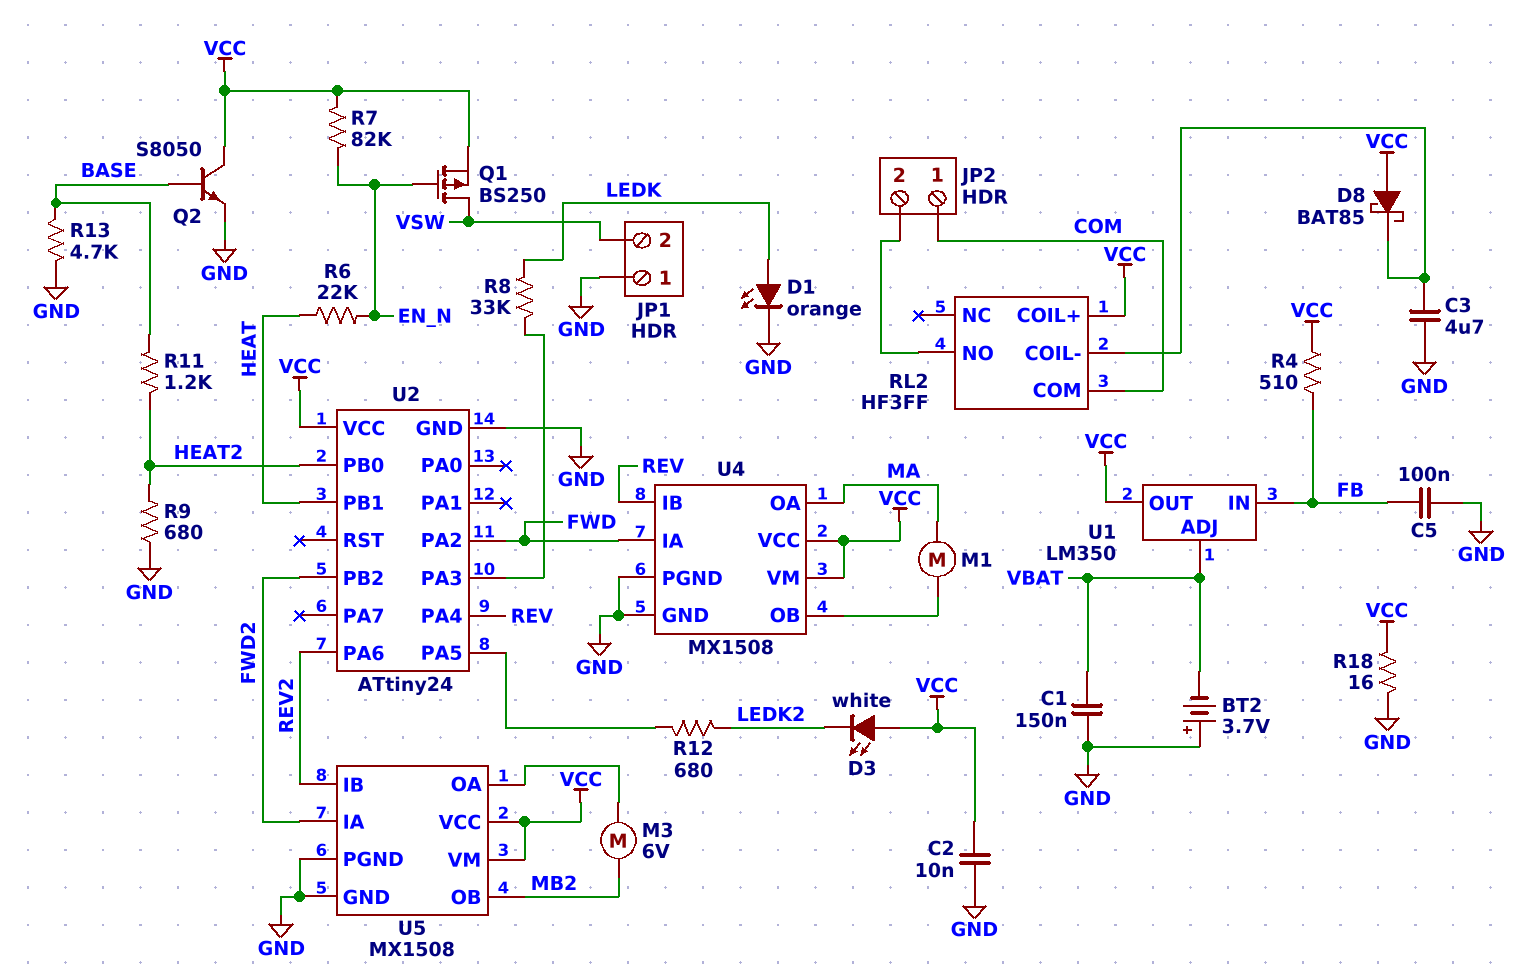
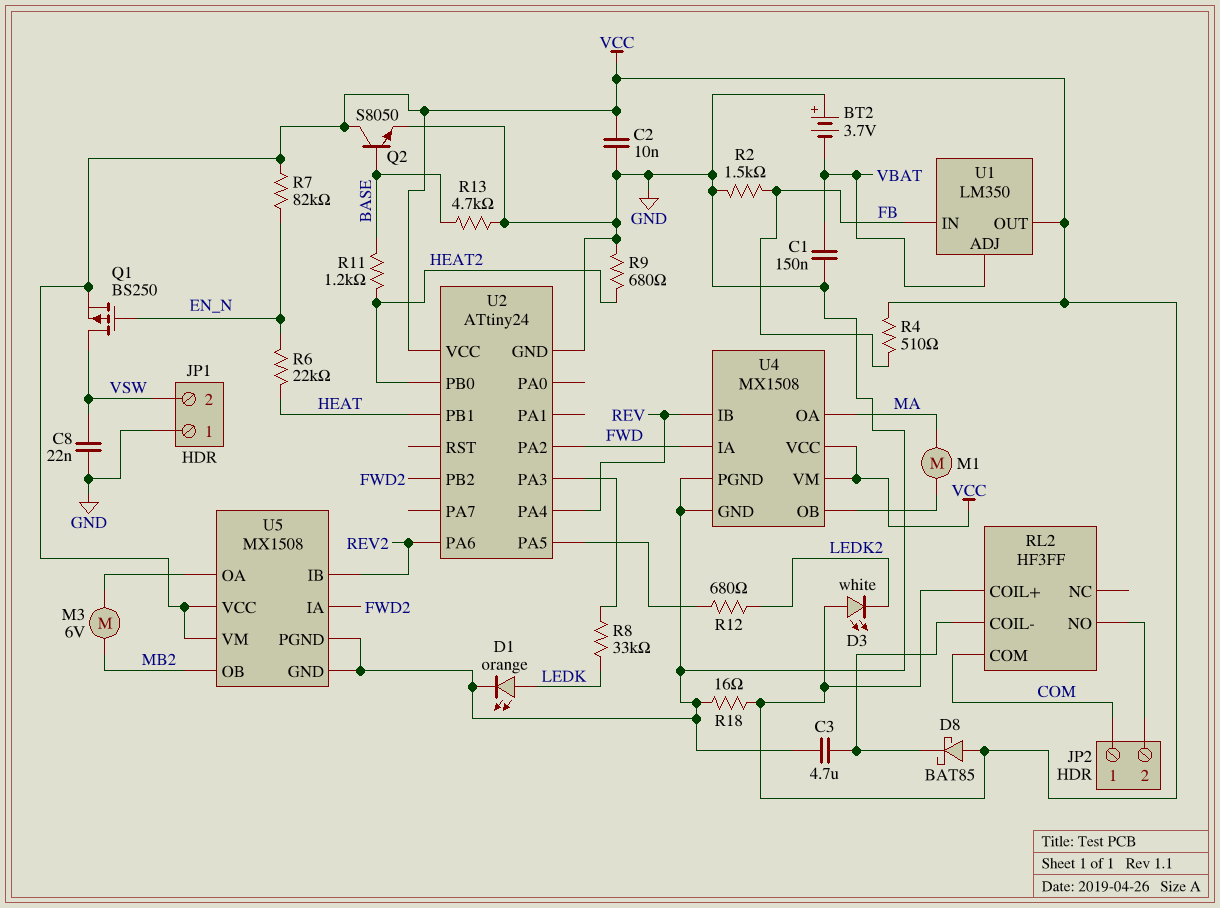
C5: 100nF (FB, GND) -> none
C8: none -> 22nF (GND, VSW)
R2: none -> 1.5k (FB, GND)

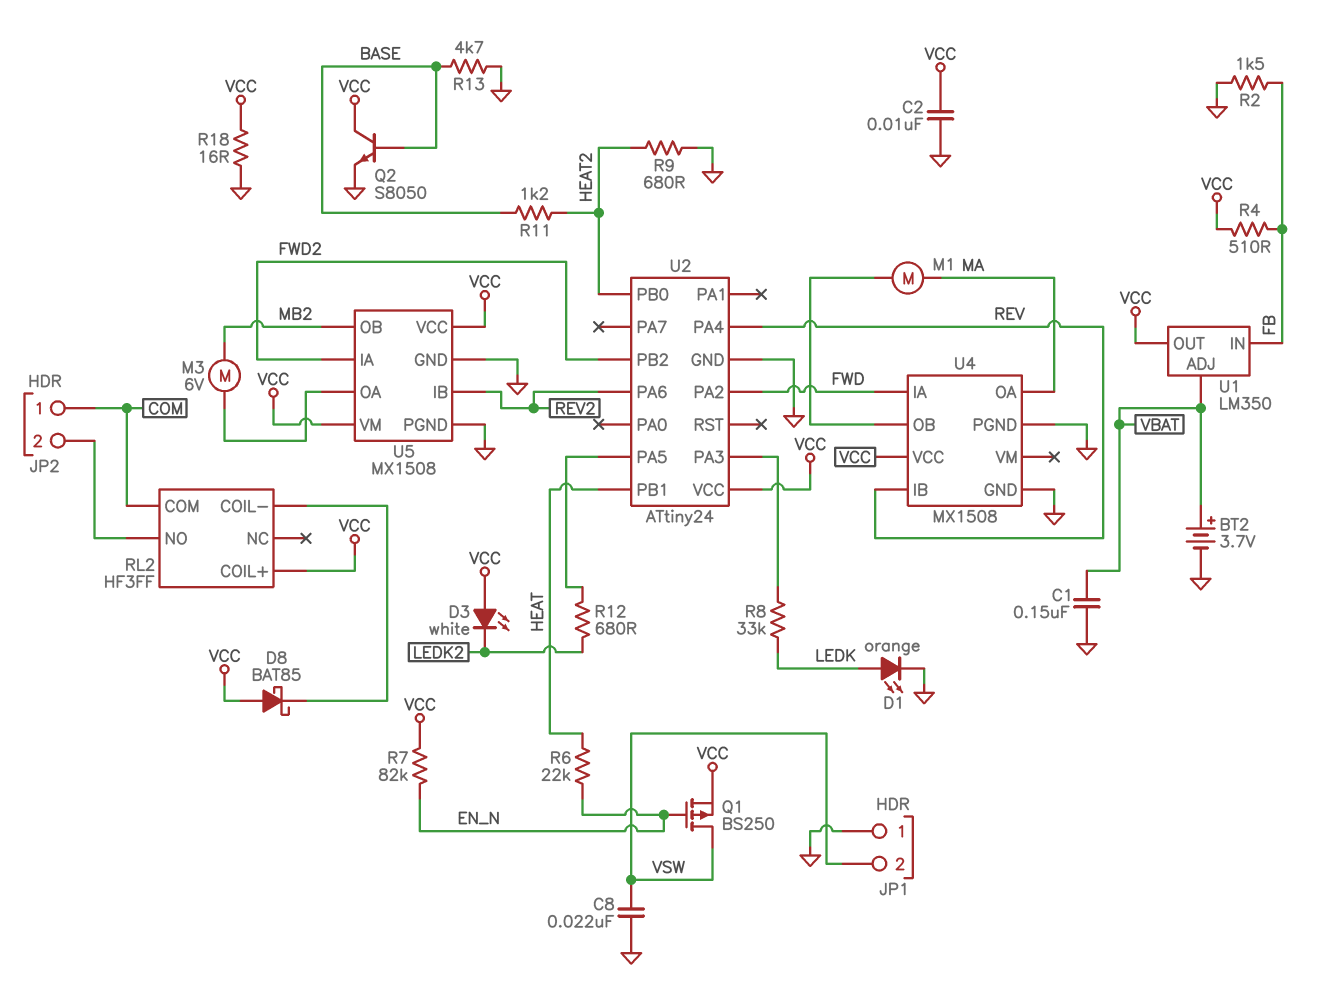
BT2: 3.7V (plus GND, minus VBAT) -> 3.7V (plus VBAT, minus GND)
C3: 4.7uF (GND, RL2/COIL-) -> none
U4 pin VM: VCC -> none

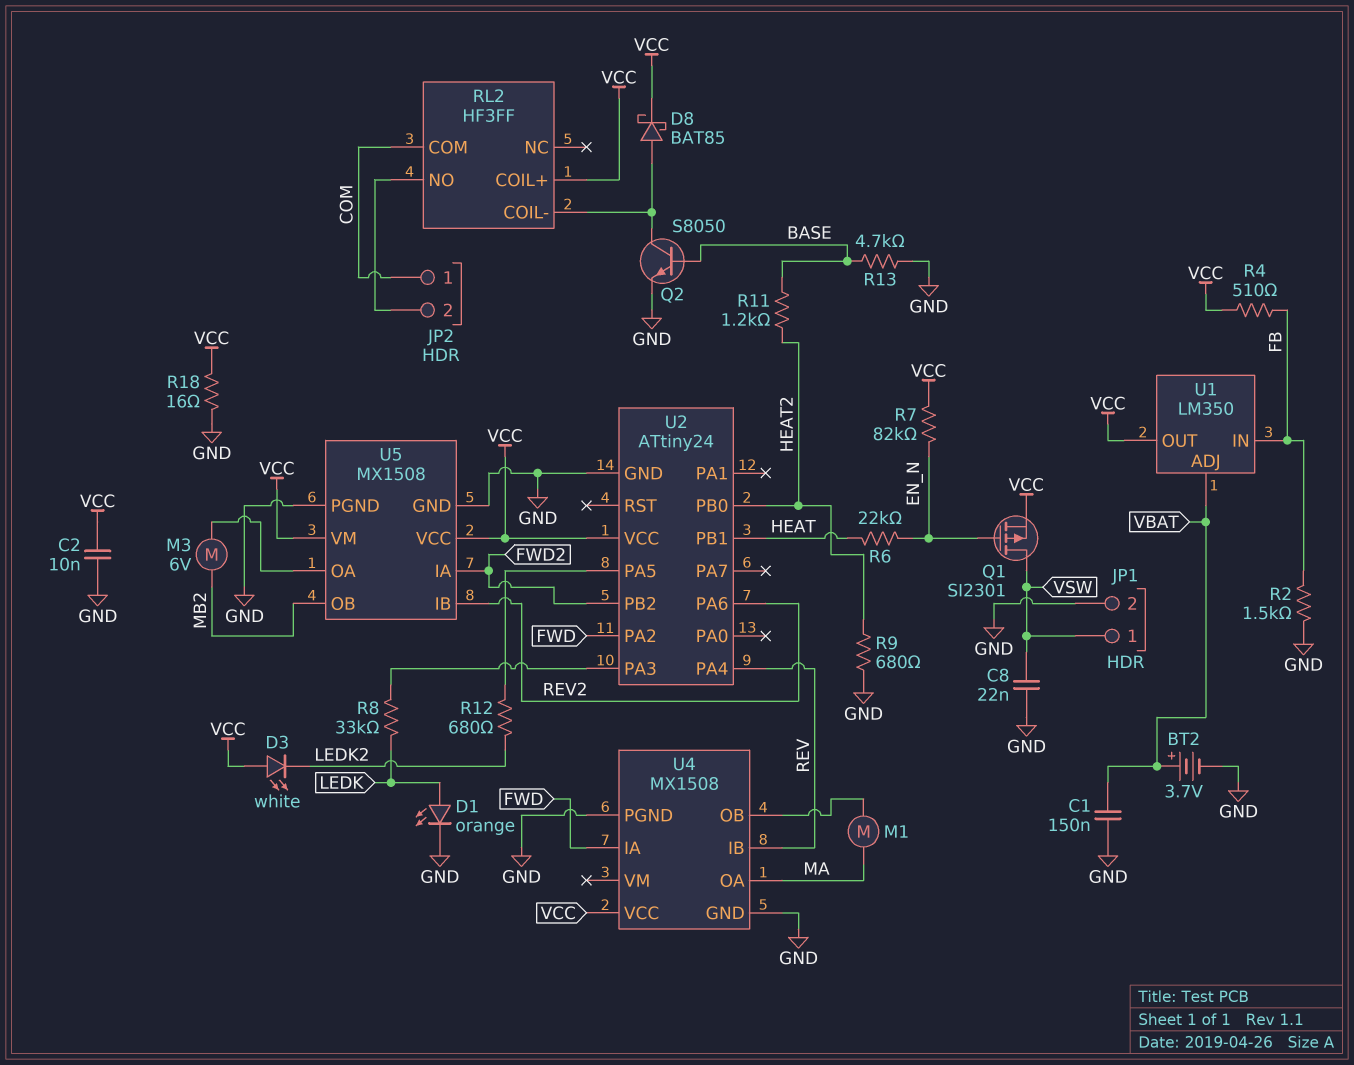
D8: schottky BAT85 (A VCC, K RL2/COIL-) -> schottky BAT85 (A RL2/COIL-, K VCC)
JP1 pin 1: GND -> VSW
JP1 pin 2: VSW -> GND
Q1: PMOS BS250 (G EN_N, D VSW, S VCC) -> PMOS SI2301 (G EN_N, D VSW, S VCC)
Q2: NPN S8050 (B BASE, C VCC, E GND) -> NPN S8050 (B BASE, C RL2/COIL-, E GND)

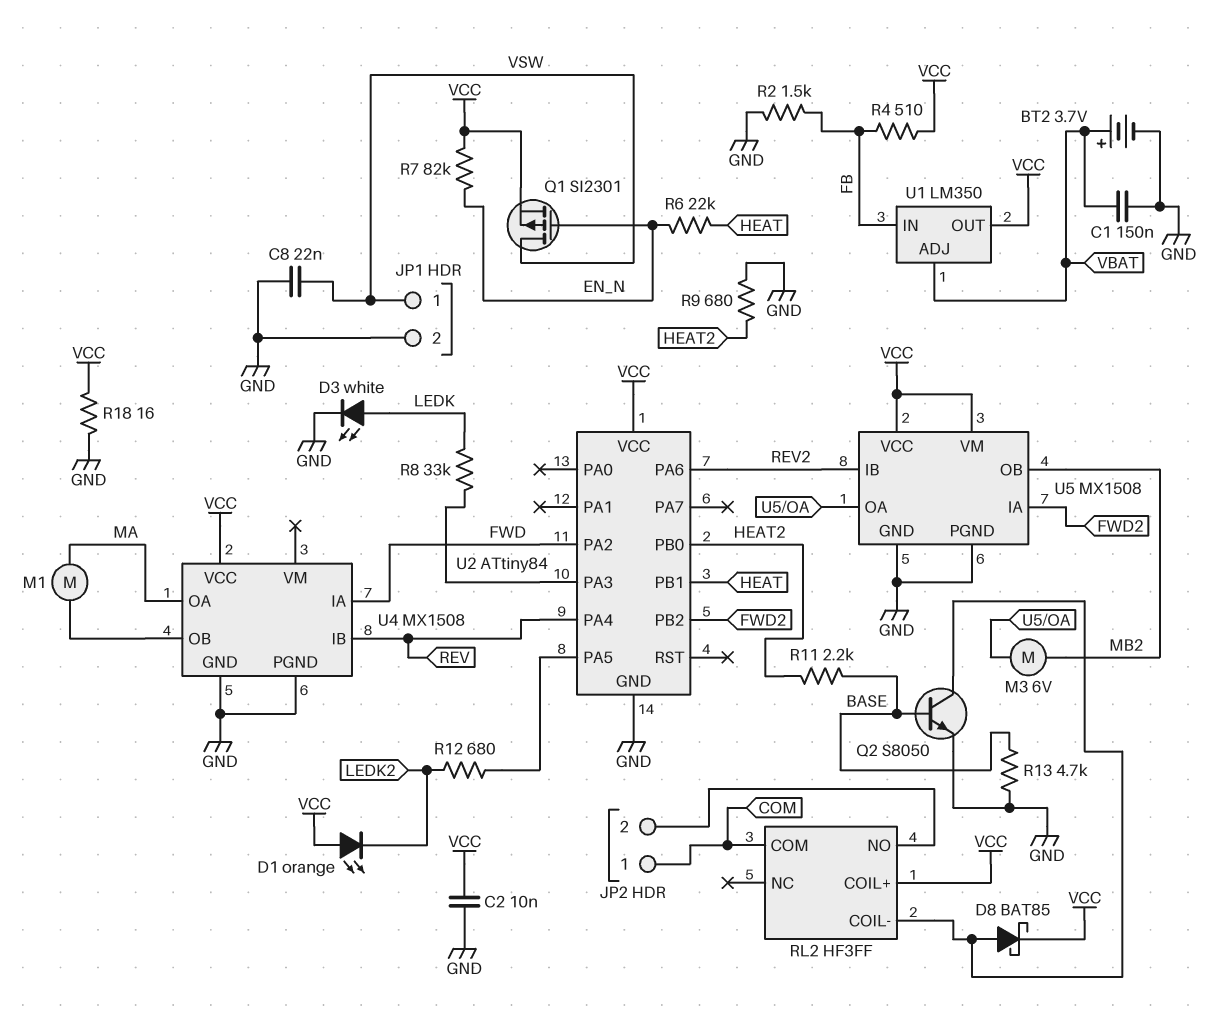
D1: LED orange (A LEDK, K GND) -> LED orange (A VCC, K LEDK2)
D3: LED white (A VCC, K LEDK2) -> LED white (A LEDK, K GND)
R11: 1.2k (BASE, HEAT2) -> 2.2k (BASE, HEAT2)
U2: ATtiny24 -> ATtiny84

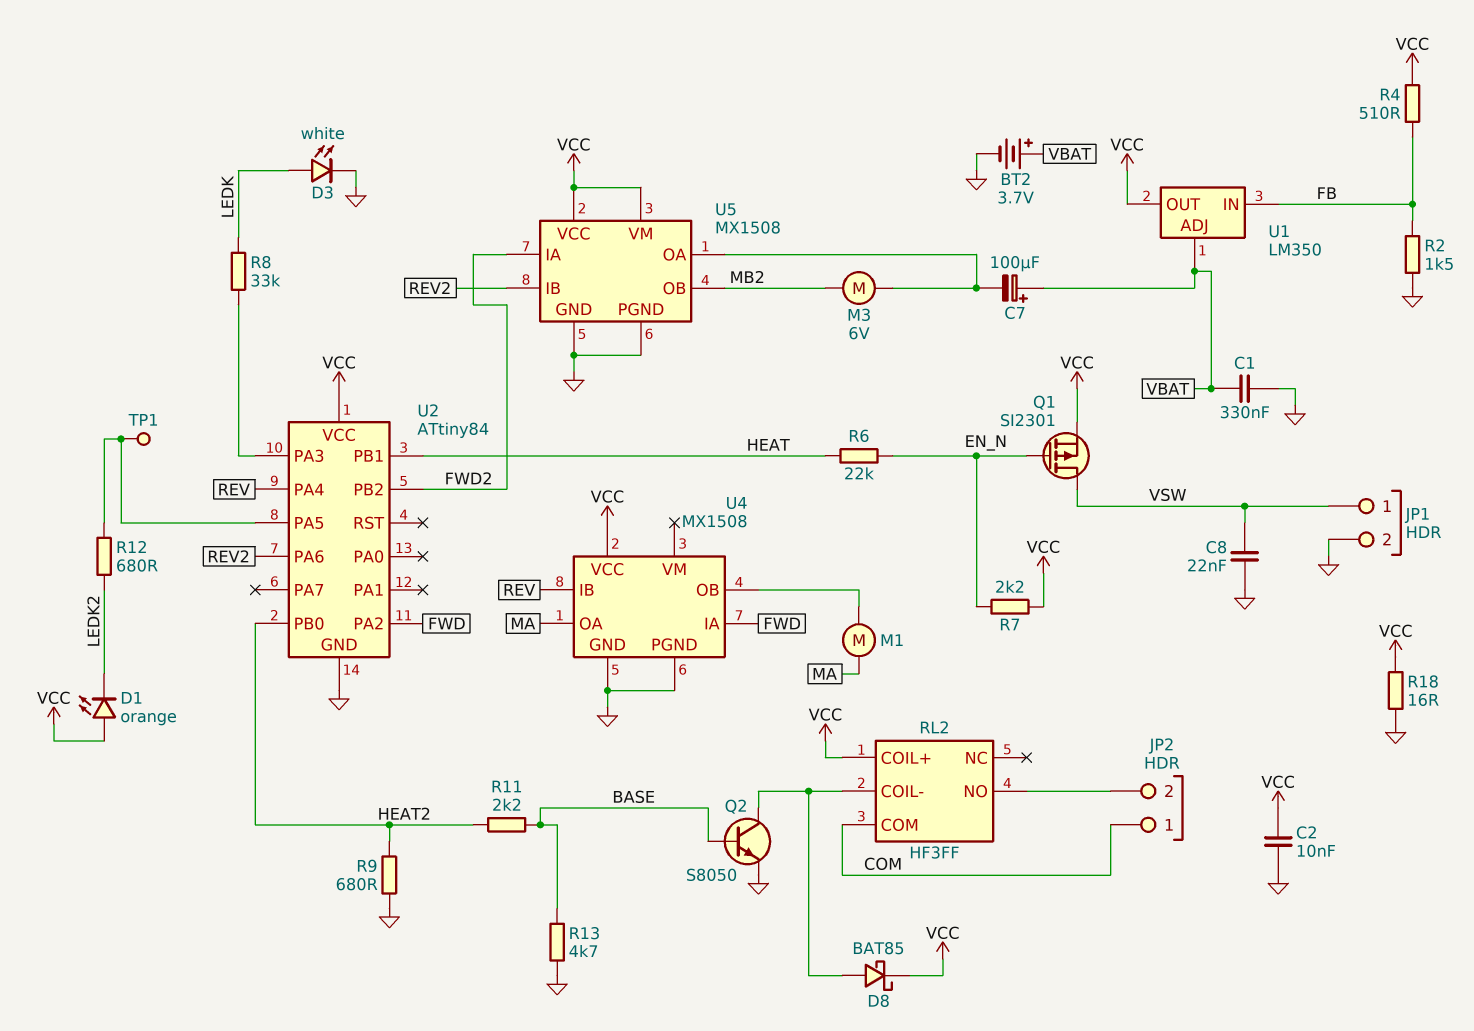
C1: 150nF (GND, VBAT) -> 330nF (GND, VBAT)
C7: none -> 100uF (plus VBAT, minus U5/OA)
R7: 82k (EN_N, VCC) -> 2.2k (EN_N, VCC)
TP1: none -> test point (U2/PA5)

